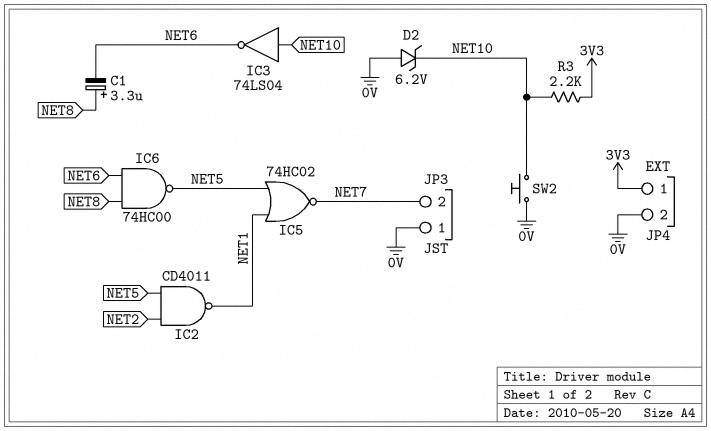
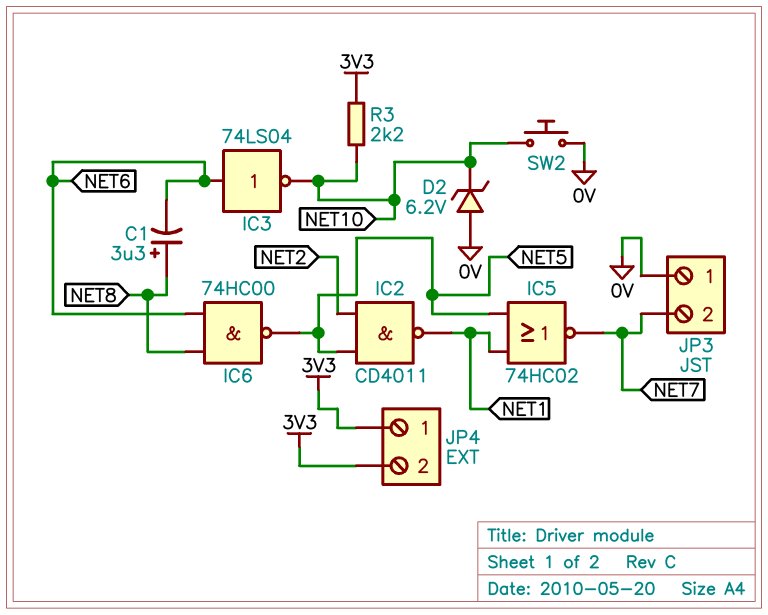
IC3: NOT 74LS04 (in NET10, out NET6) -> NOT 74LS04 (in NET6, out NET10)
JP4 pin 2: 0V -> 3V3

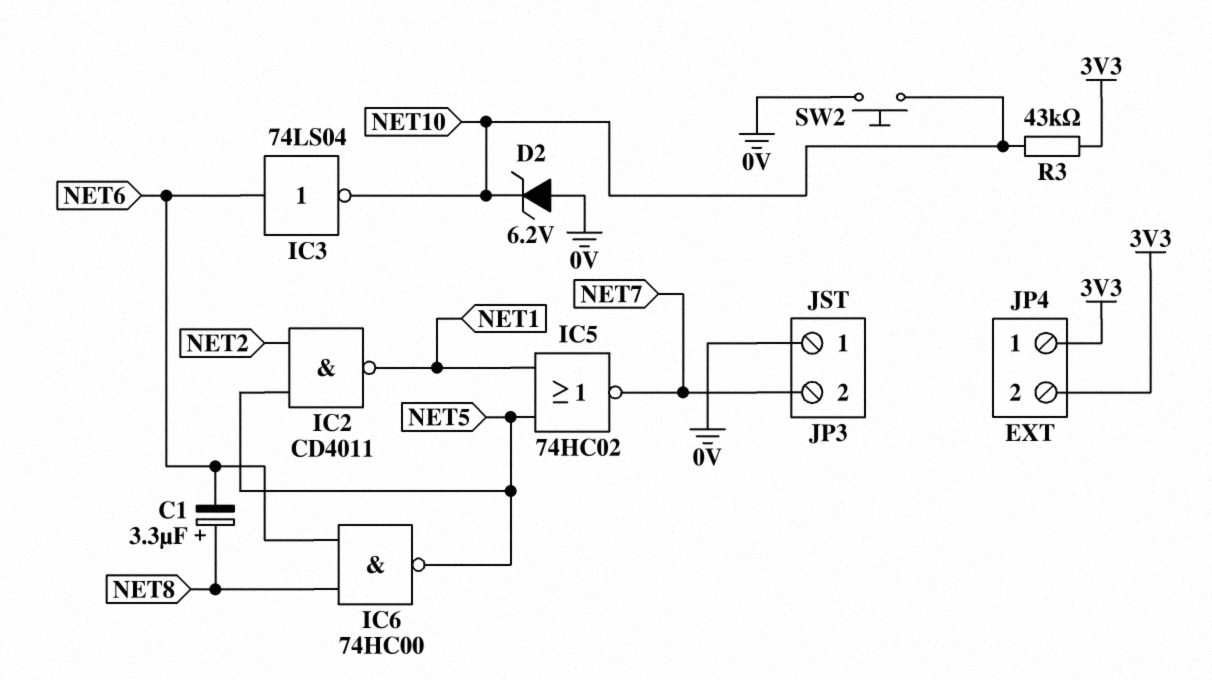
R3: 2.2k (3V3, NET10) -> 43k (3V3, NET10)

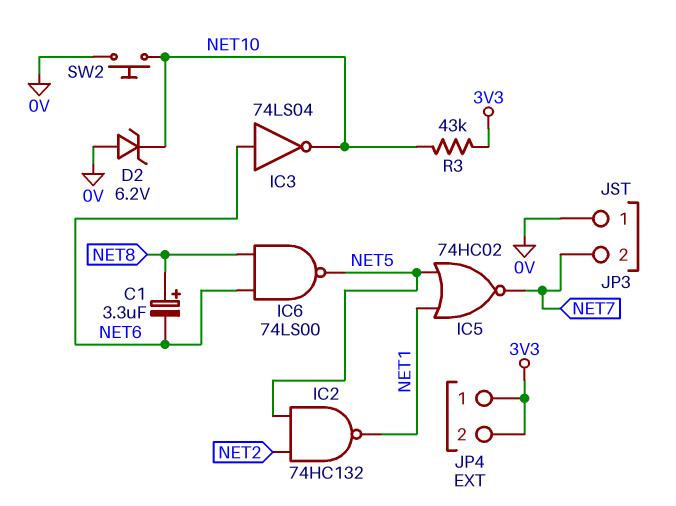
IC2: NAND CD4011 (in NET2, in NET5, out NET1) -> NAND 74HC132 (in NET2, in NET5, out NET1)
IC6: NAND 74HC00 (in NET6, in NET8, out NET5) -> NAND 74LS00 (in NET6, in NET8, out NET5)

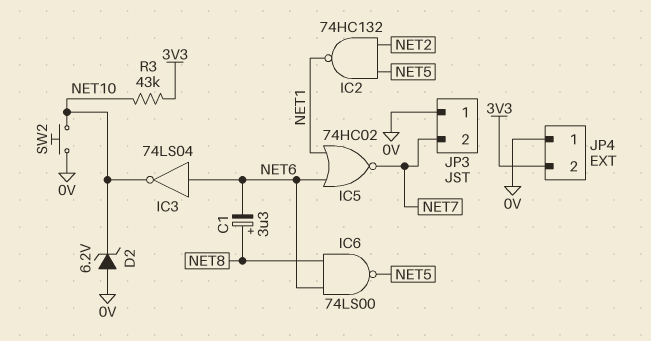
IC5: NOR 74HC02 (in NET1, in NET5, out NET7) -> NOR 74HC02 (in NET1, in NET6, out NET7)
JP4 pin 1: 3V3 -> 0V

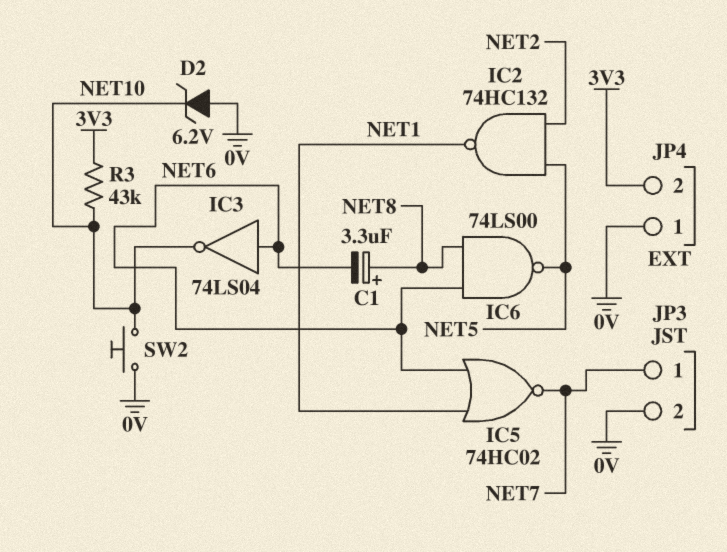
JP3 pin 1: 0V -> NET7
JP3 pin 2: NET7 -> 0V

